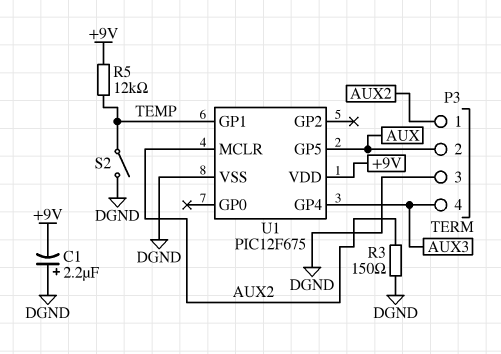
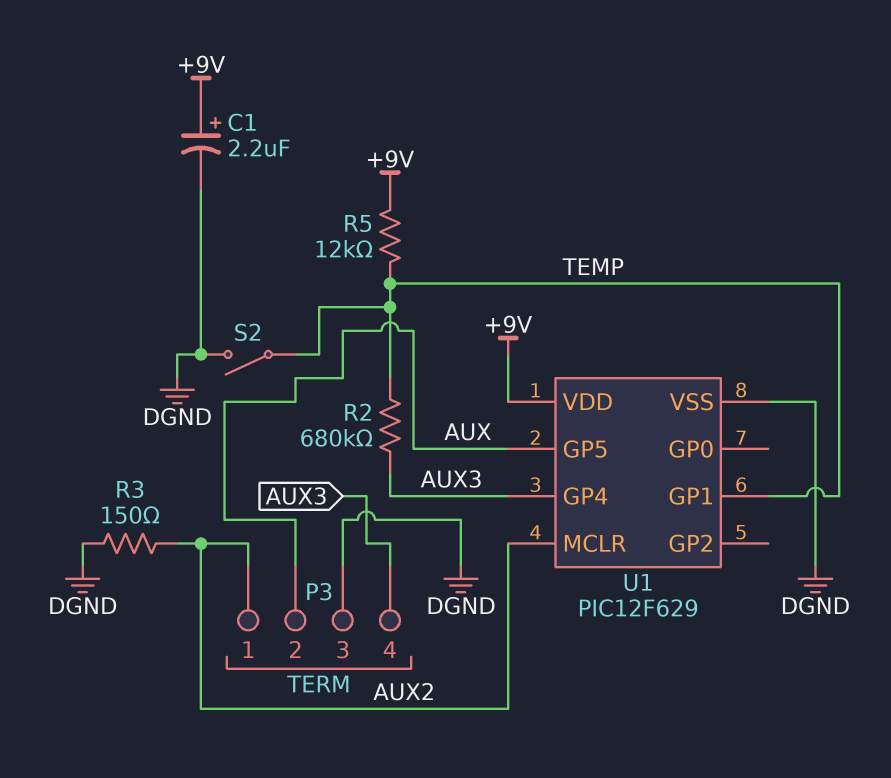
C1: 2.2uF (plus DGND, minus +9V) -> 2.2uF (plus +9V, minus DGND)
R2: none -> 680k (AUX3, TEMP)
U1: PIC12F675 -> PIC12F629

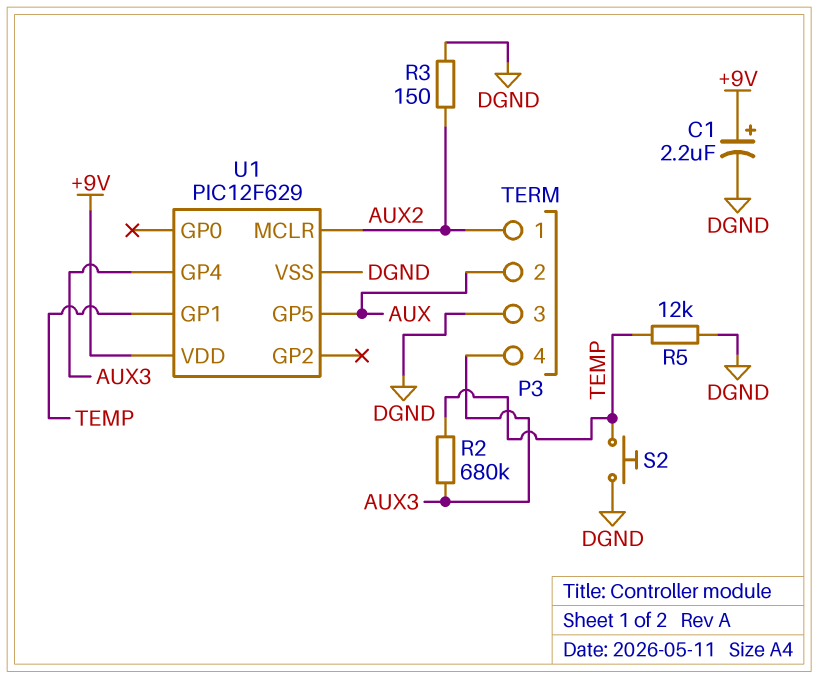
R5: 12k (+9V, TEMP) -> 12k (DGND, TEMP)
S2: switch (DGND, TEMP) -> button (DGND, TEMP)

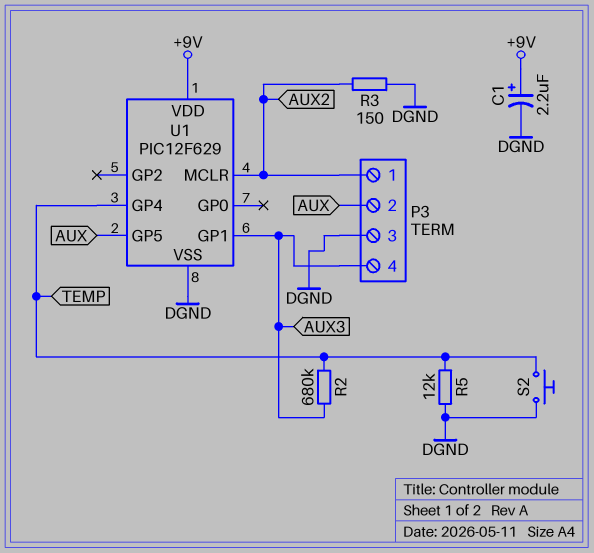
U1 pin GP1: TEMP -> AUX3
U1 pin GP4: AUX3 -> TEMP

